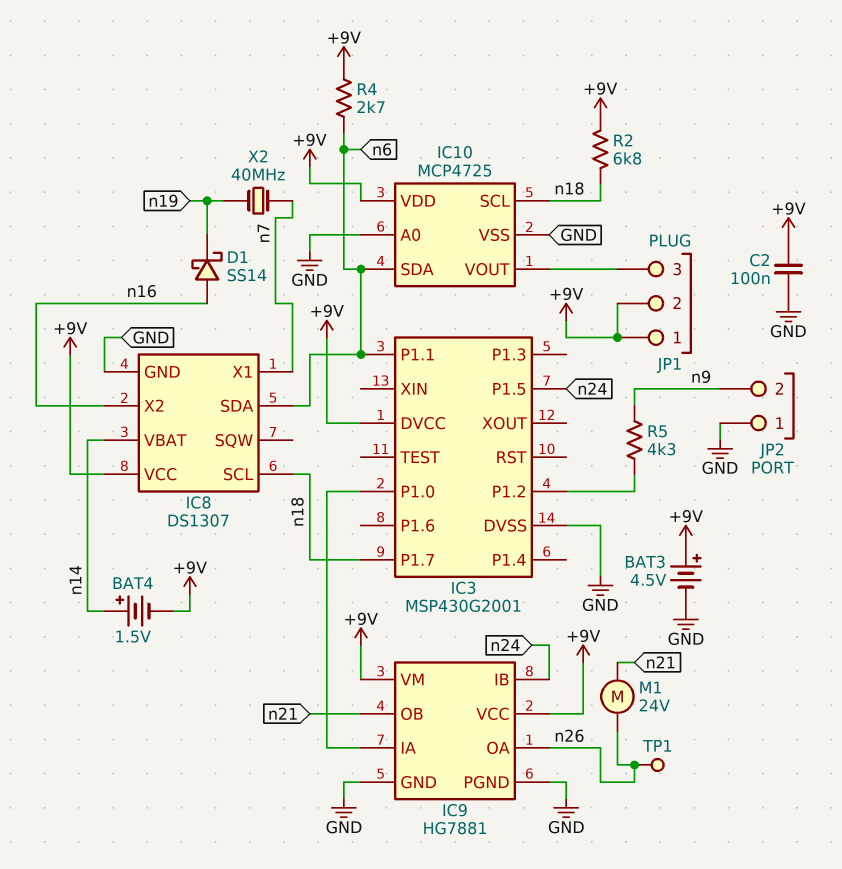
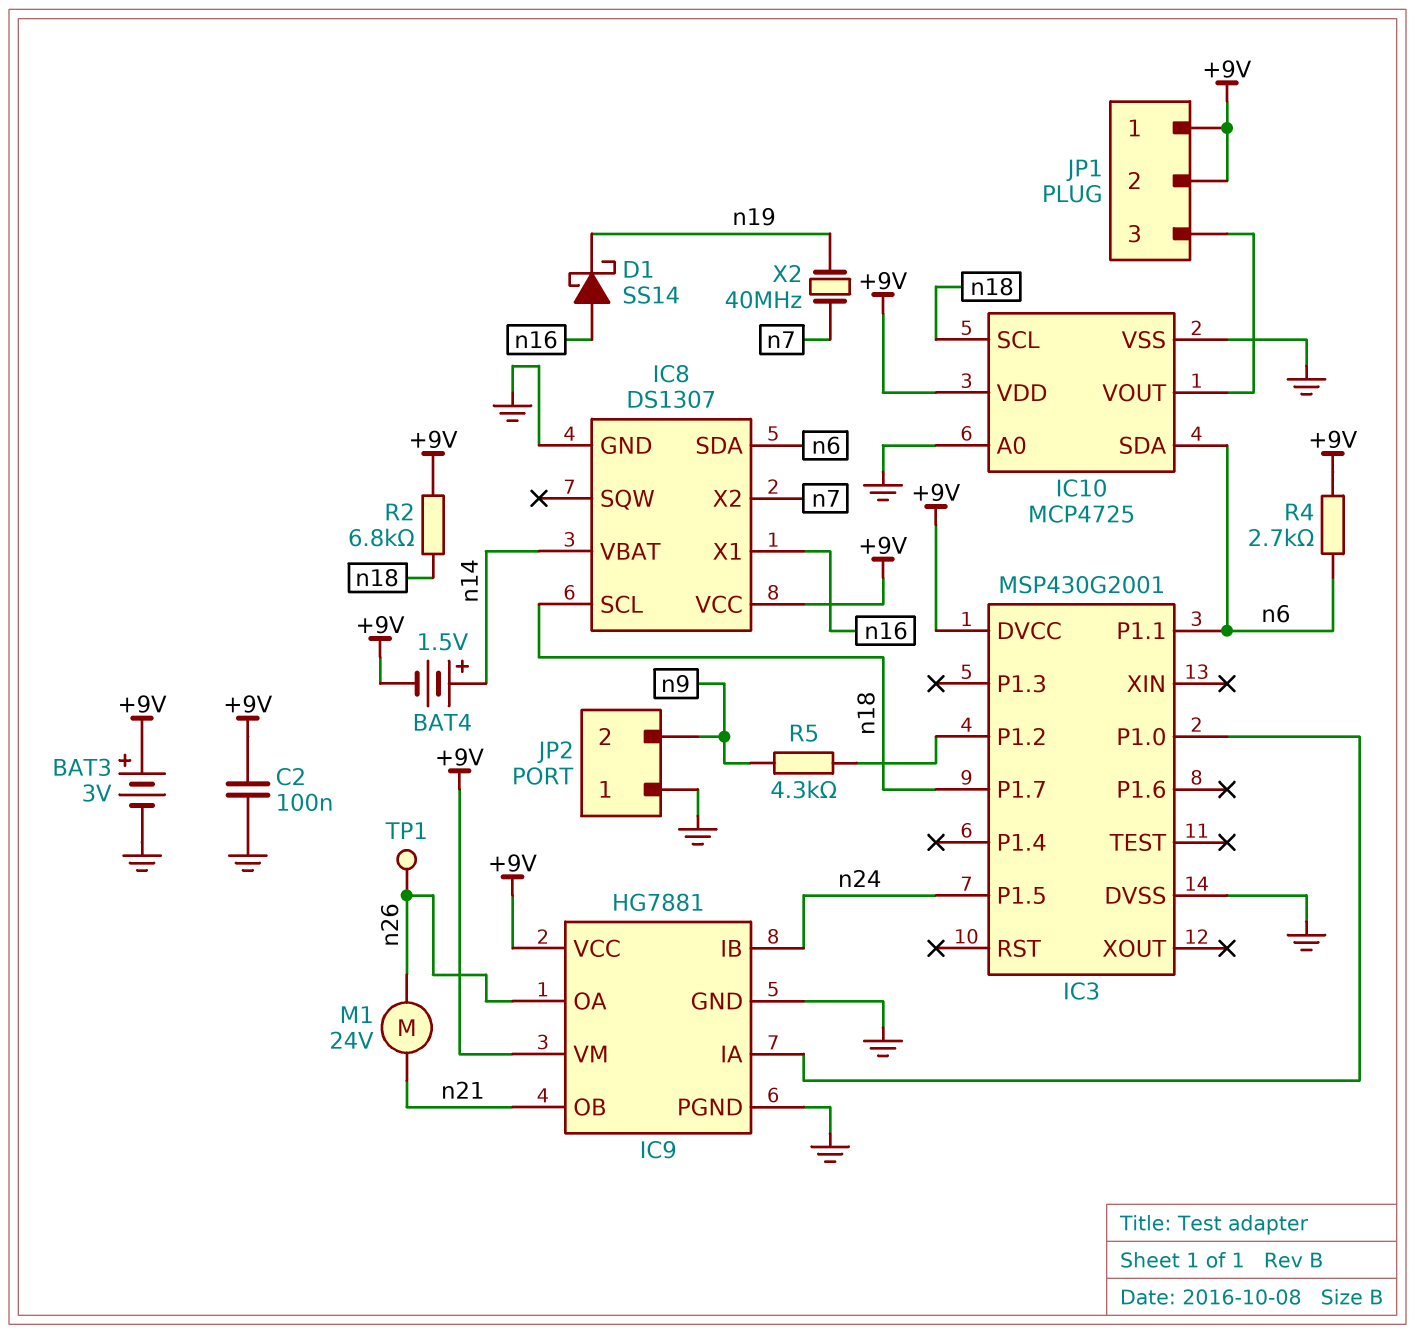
BAT3: 4.5V (plus +9V, minus GND) -> 3V (plus +9V, minus GND)
IC8 pin X1: n7 -> n16
IC8 pin X2: n16 -> n7

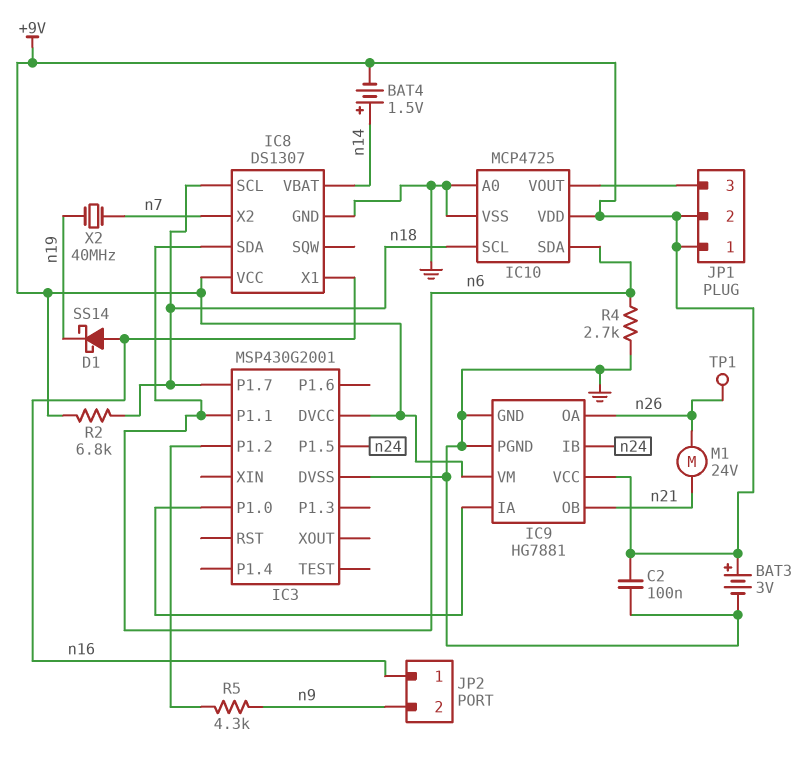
JP2 pin 1: GND -> n16
R4: 2.7k (+9V, n6) -> 2.7k (GND, n6)

